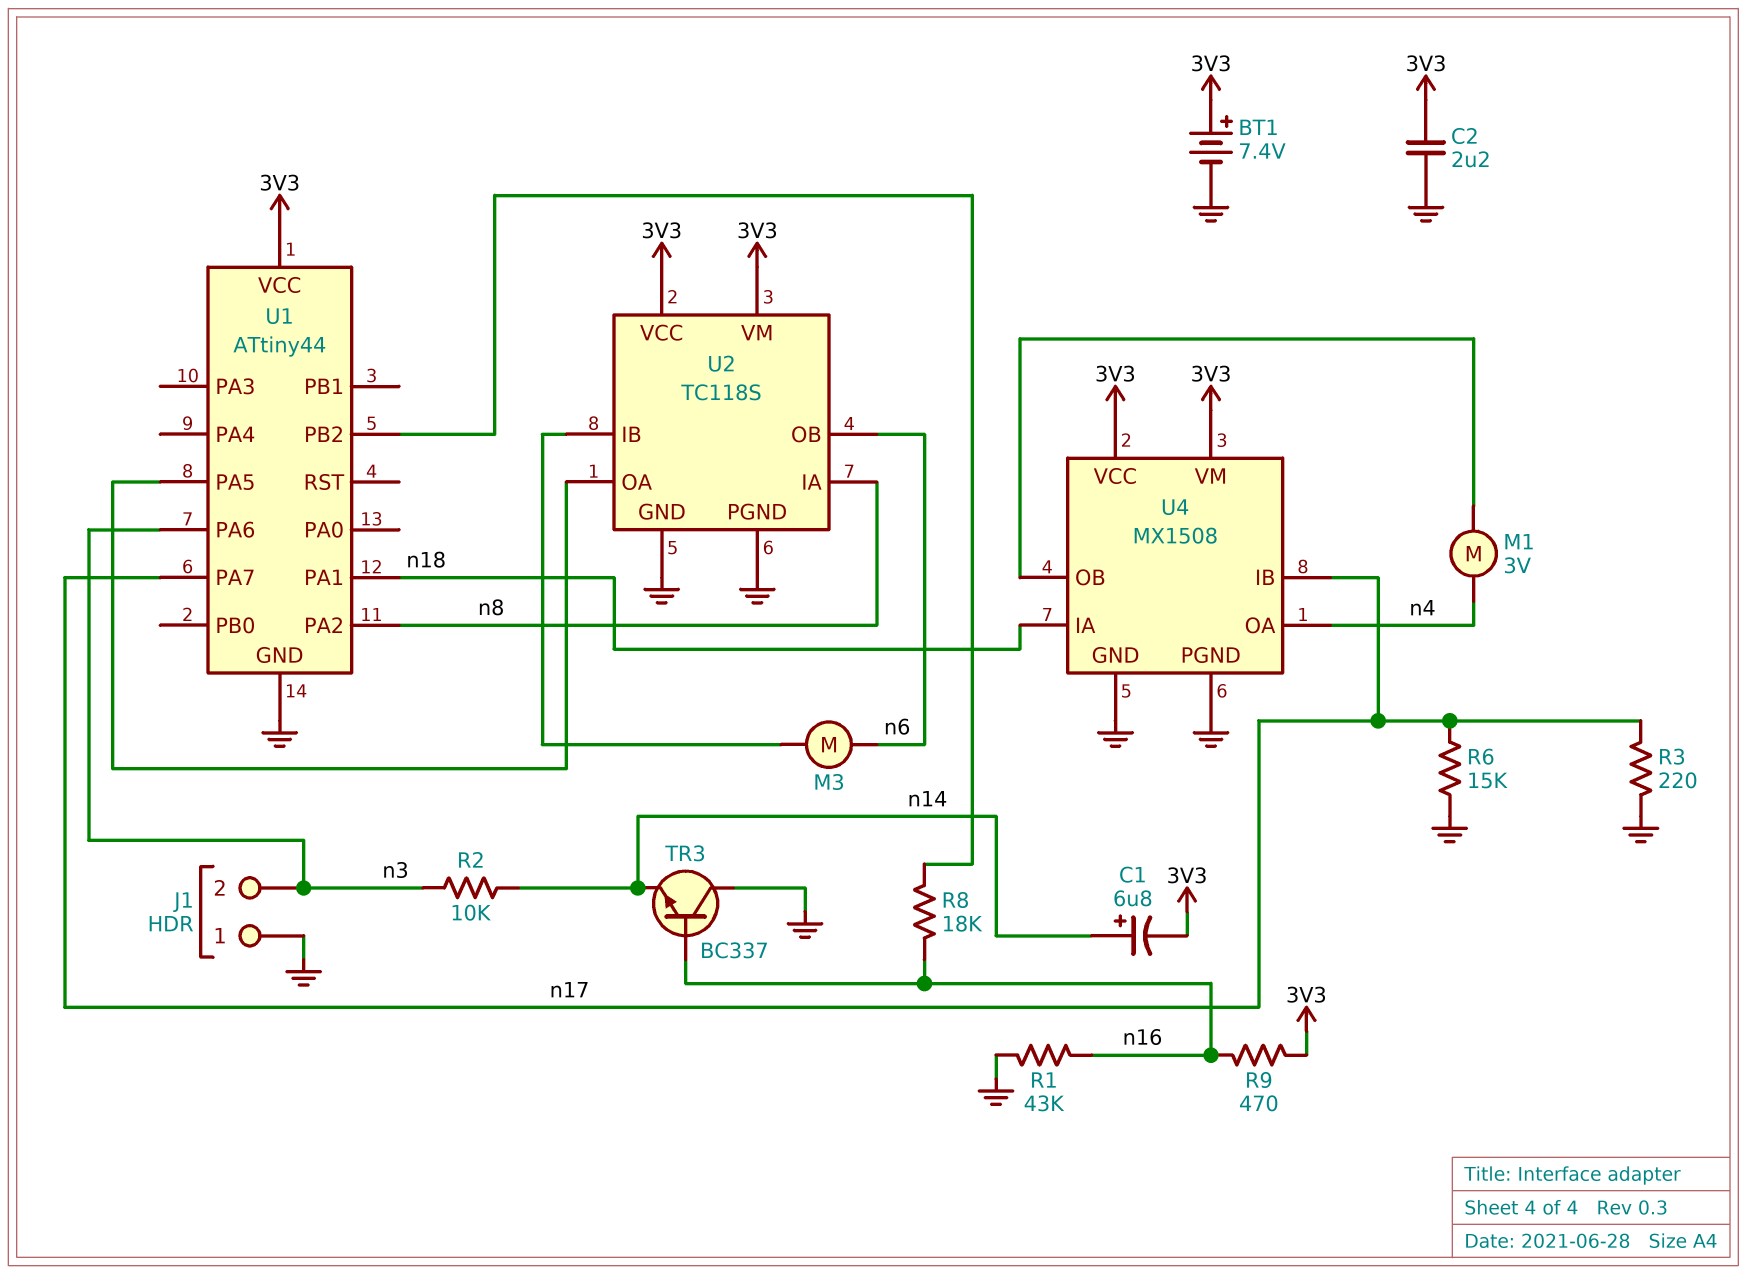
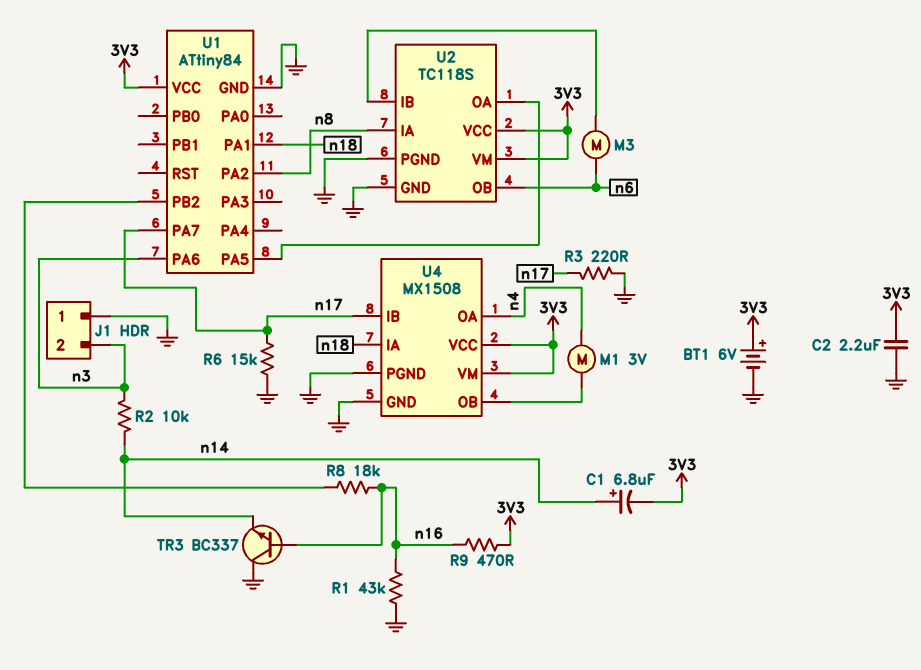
BT1: 7.4V (plus 3V3, minus GND) -> 6V (plus 3V3, minus GND)
U1: ATtiny44 -> ATtiny84

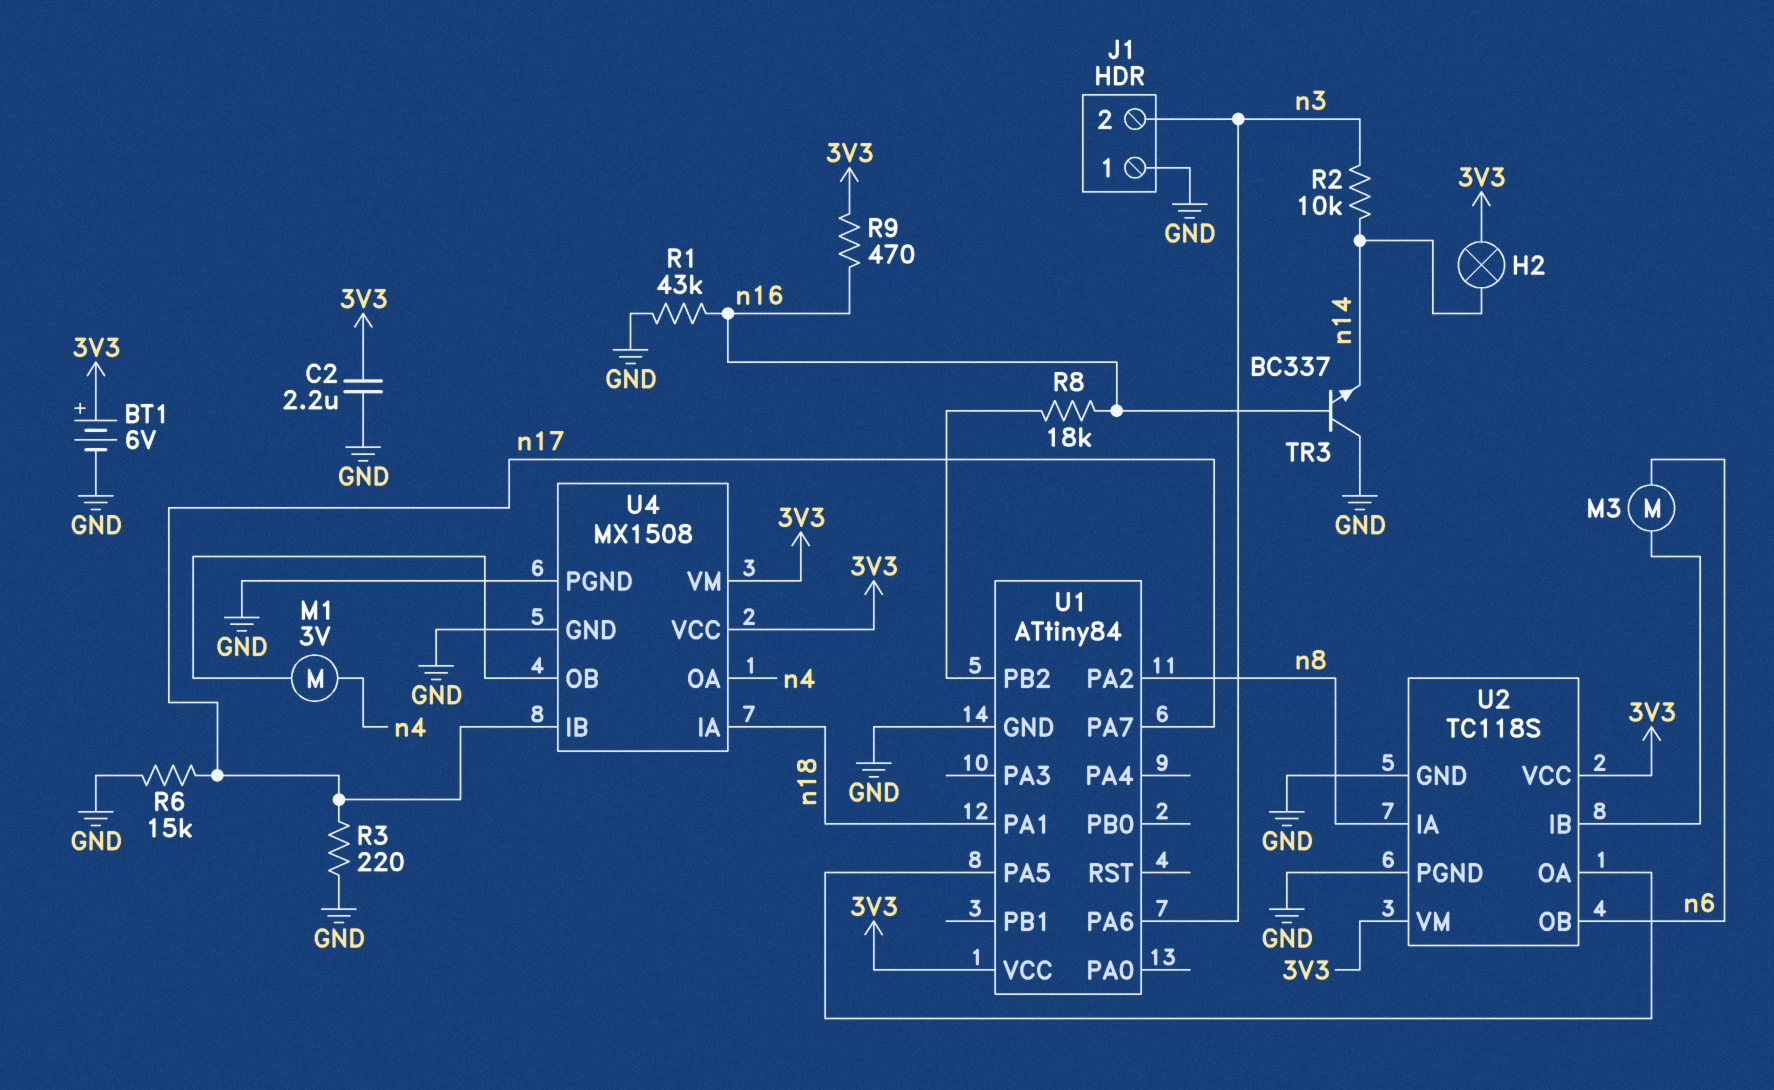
C1: 6.8uF (plus n14, minus 3V3) -> none
H2: none -> lamp (3V3, n14)

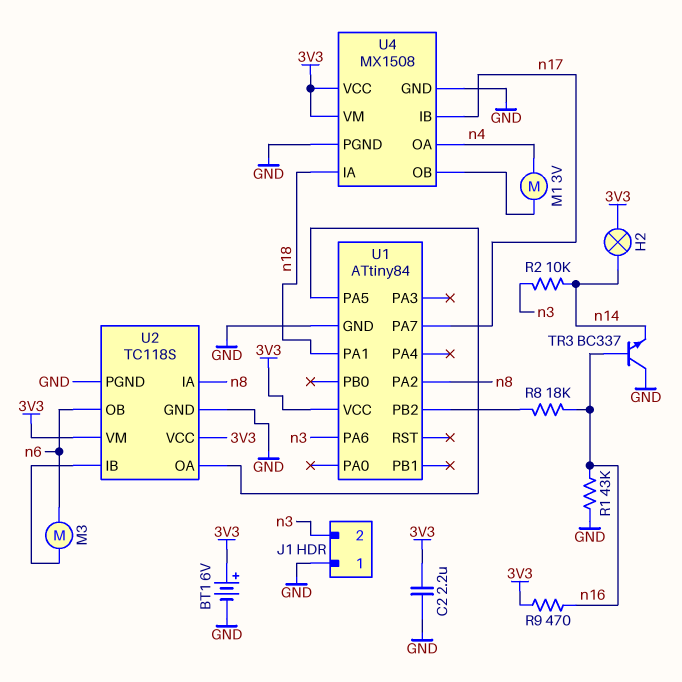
R3: 220 (GND, n17) -> none
R6: 15k (GND, n17) -> none

